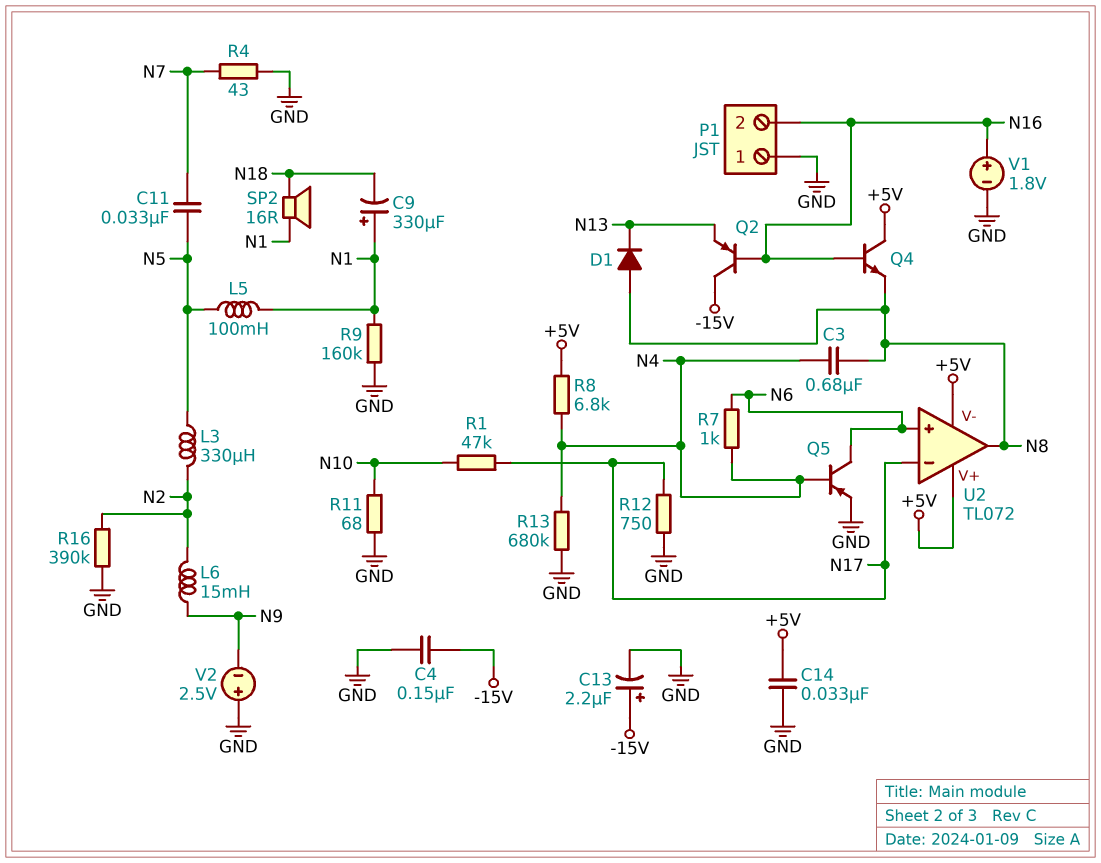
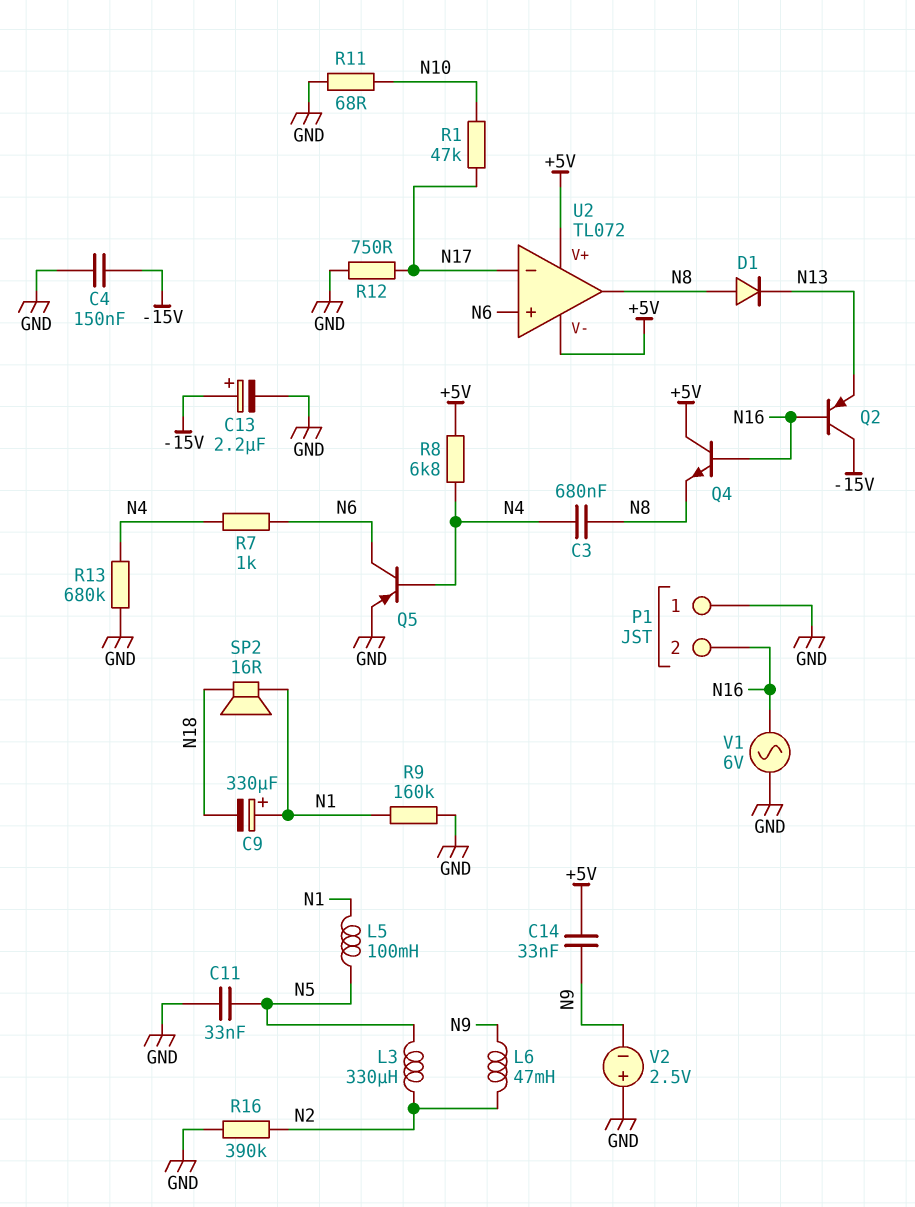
C11: 33nF (N5, N7) -> 33nF (GND, N5)
C14: 33nF (+5V, GND) -> 33nF (+5V, N9)
L6: 15mH (N2, N9) -> 47mH (N2, N9)
R4: 43 (GND, N7) -> none
V1: 1.8V (plus N16, minus GND) -> AC 6V (GND, N16)

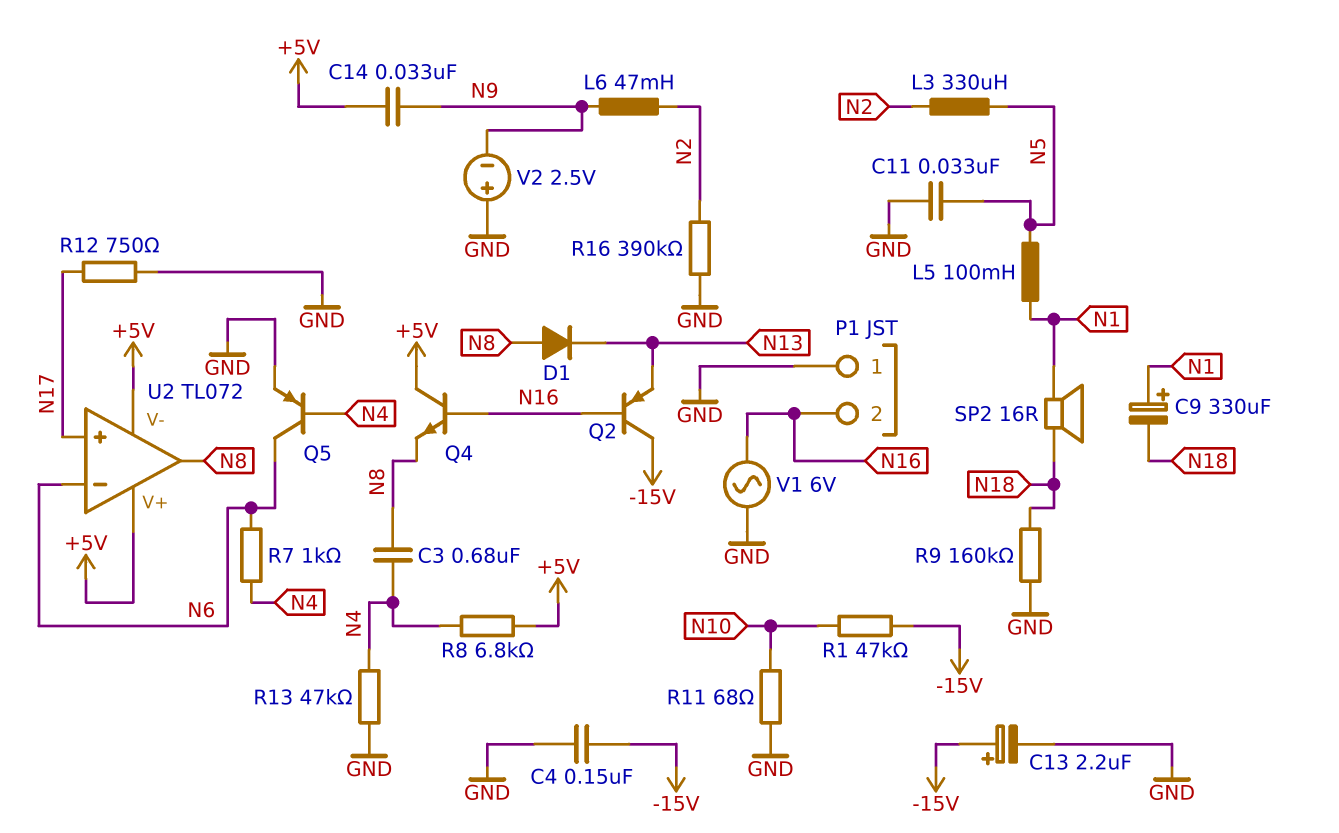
R1: 47k (N10, N17) -> 47k (-15V, N10)
R9: 160k (GND, N1) -> 160k (GND, N18)
R13: 680k (GND, N4) -> 47k (GND, N4)
U2 pin in+: N6 -> N17
U2 pin in-: N17 -> N6

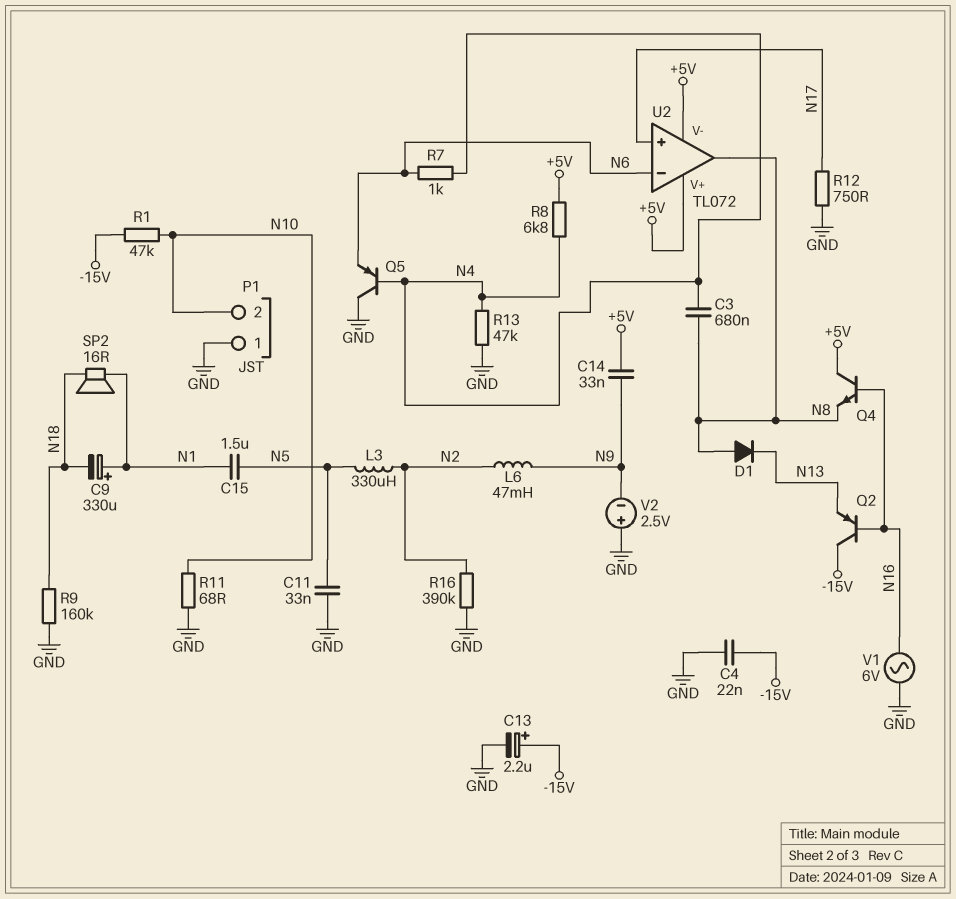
C4: 150nF (-15V, GND) -> 22nF (-15V, GND)
C15: none -> 1.5uF (N1, N5)
L5: 100mH (N1, N5) -> none
P1 pin 2: N16 -> N10
Q5: PNP (B N4, C N6, E GND) -> PNP (B N4, C GND, E N6)

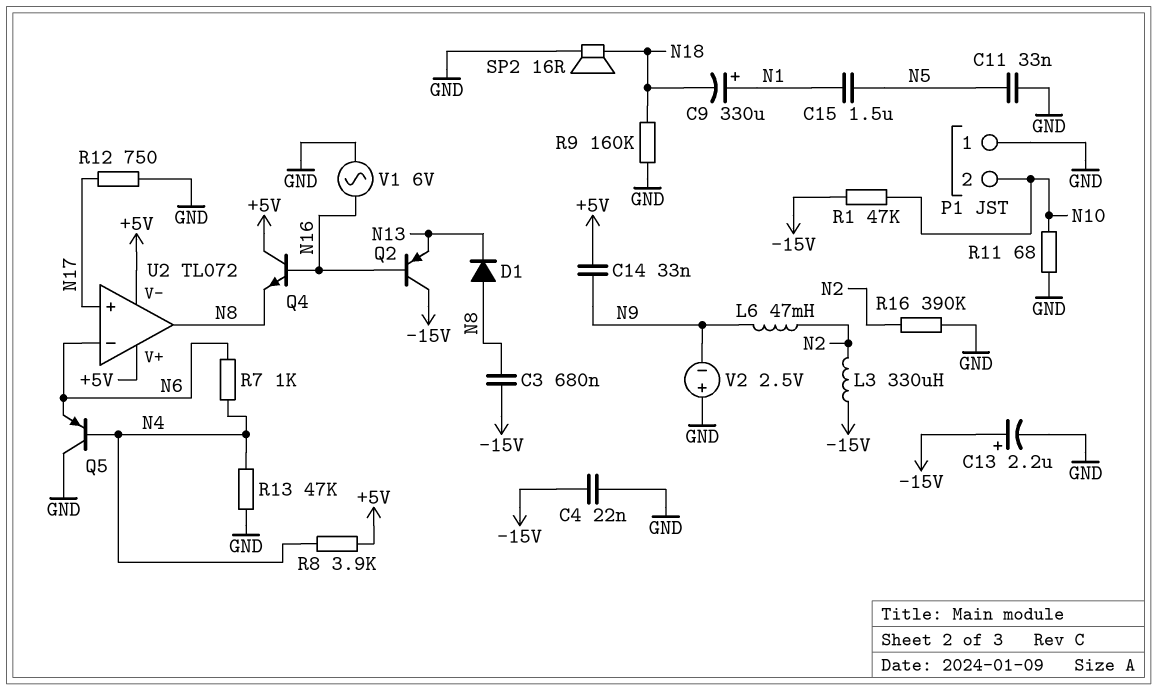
C3: 680nF (N4, N8) -> 680nF (-15V, N8)
L3: 330uH (N2, N5) -> 330uH (-15V, N2)
R8: 6.8k (+5V, N4) -> 3.9k (+5V, N4)
SP2: speaker 16R (N1, N18) -> speaker 16R (GND, N18)

